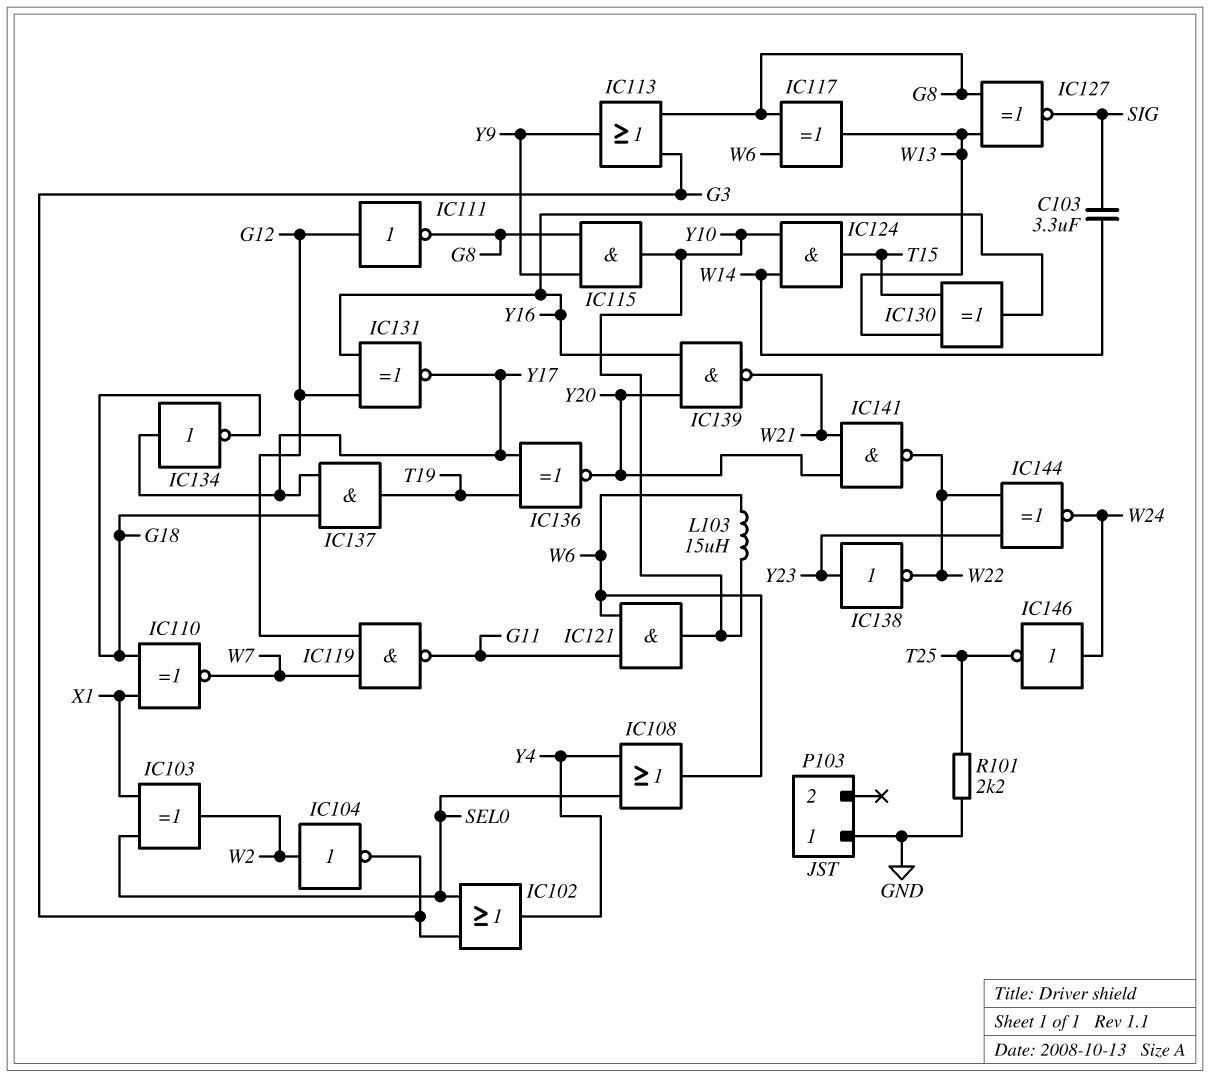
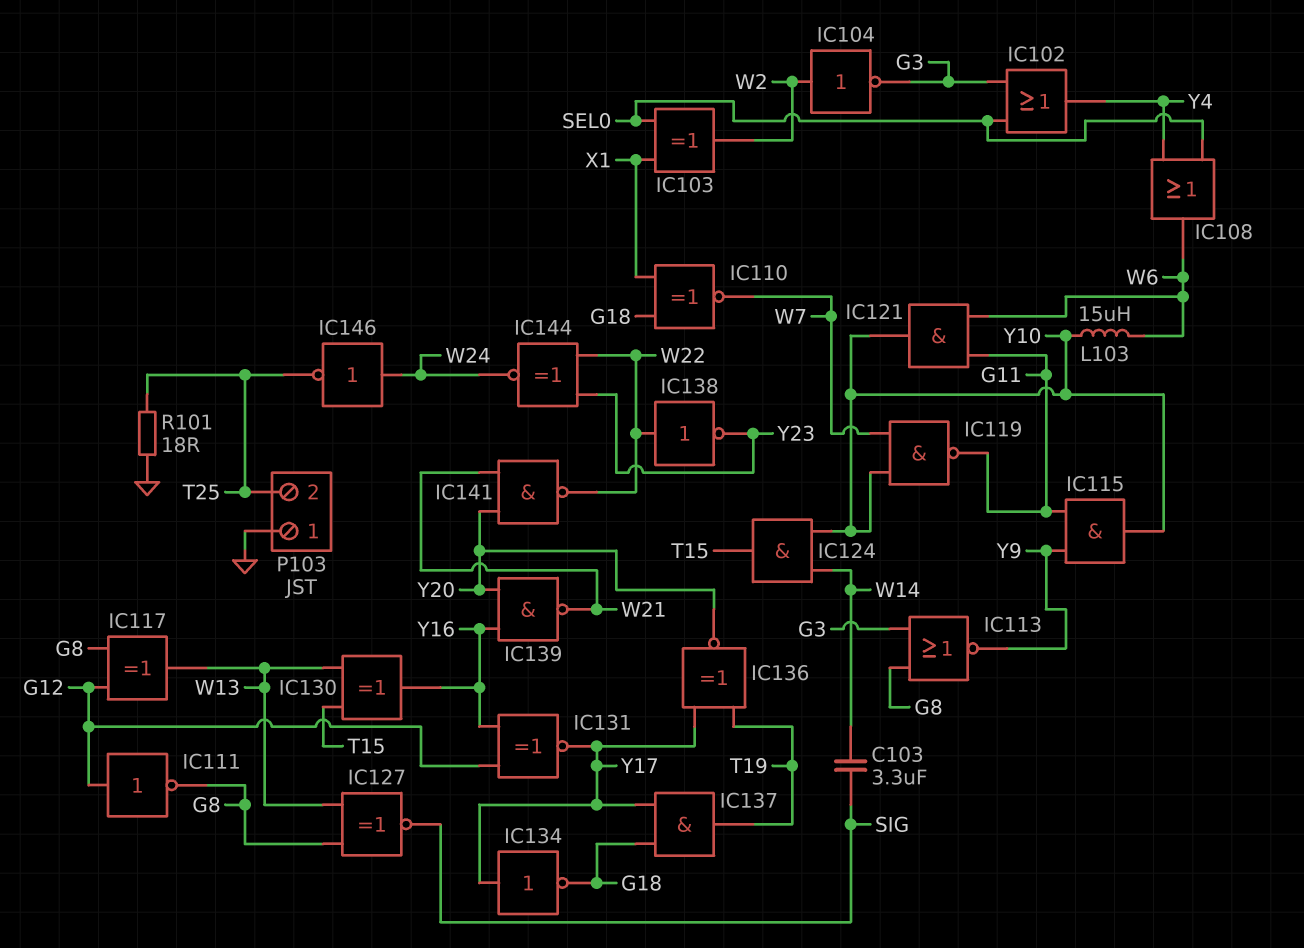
IC113: OR (in G3, in G8, out Y9) -> NOR (in G3, in G8, out Y9)
IC115: AND (in G8, in Y9, out Y10) -> AND (in G11, in Y9, out Y10)
IC117: XOR (in G8, in W6, out W13) -> XOR (in G8, in G12, out W13)
IC119: NAND (in G12, in W7, out G11) -> NAND (in W7, in Y10, out G11)
IC138: NOT (in Y23, out W22) -> NOT (in W22, out Y23)
P103 pin 2: none -> T25
R101: 2.2k (GND, T25) -> 18 (GND, T25)

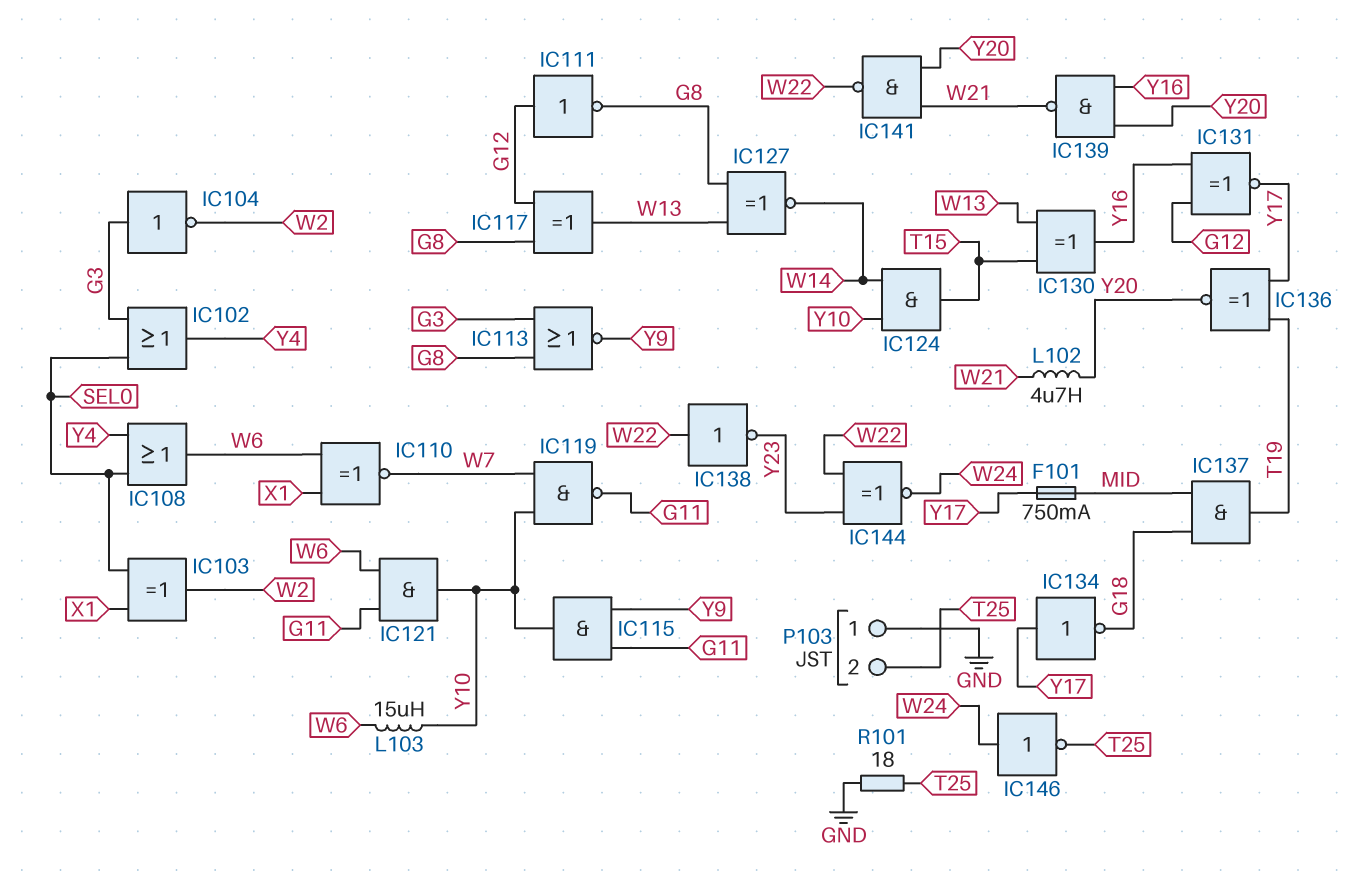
C103: 3.3uF (SIG, W14) -> none
F101: none -> 750mA (MID, Y17)
IC104: NOT (in W2, out G3) -> NOT (in G3, out W2)
IC110: XNOR (in G18, in X1, out W7) -> XNOR (in W6, in X1, out W7)
IC127: XNOR (in G8, in W13, out SIG) -> XNOR (in G8, in W13, out W14)
IC137: AND (in G18, in Y17, out T19) -> AND (in G18, in MID, out T19)
L102: none -> 4.7uH (W21, Y20)

